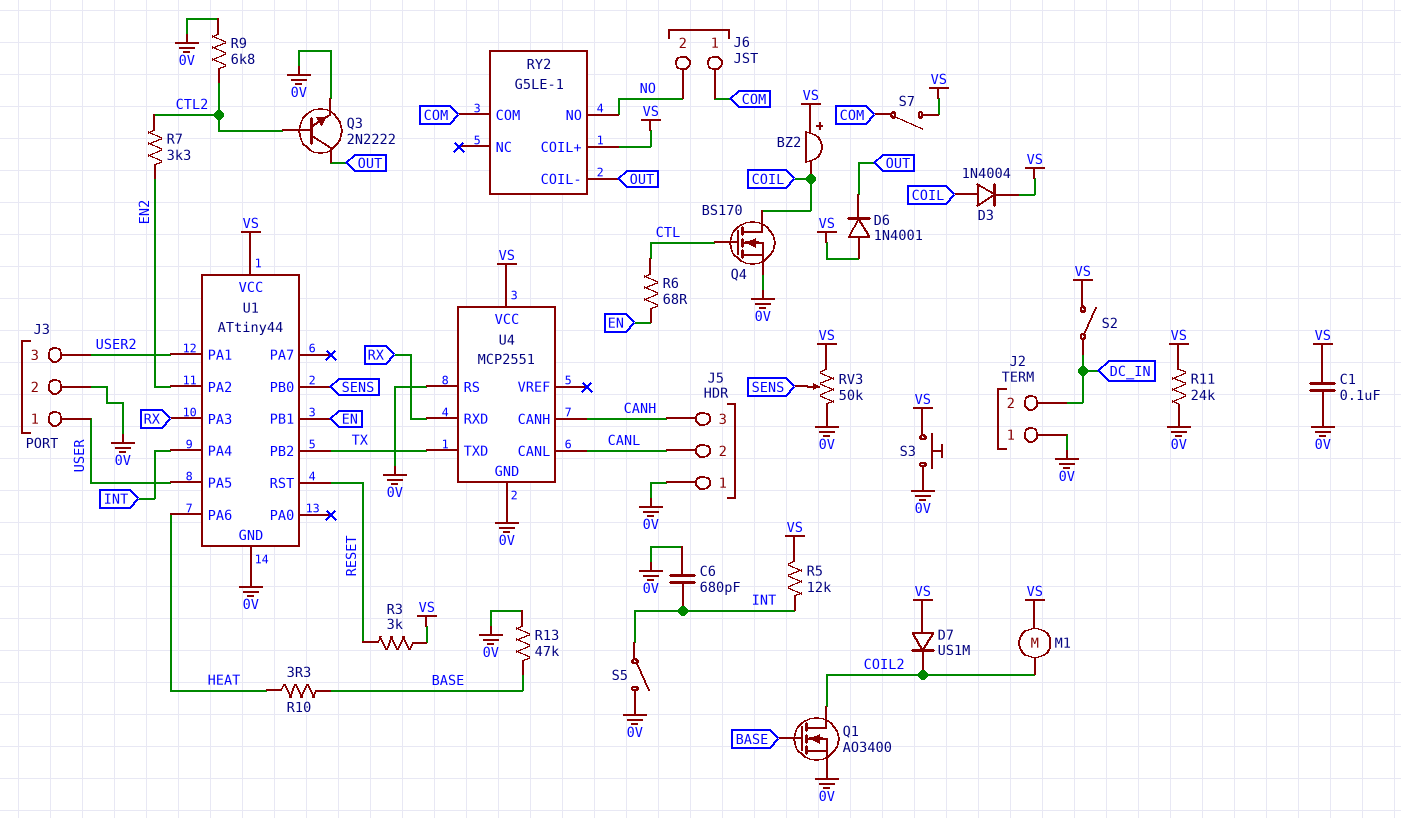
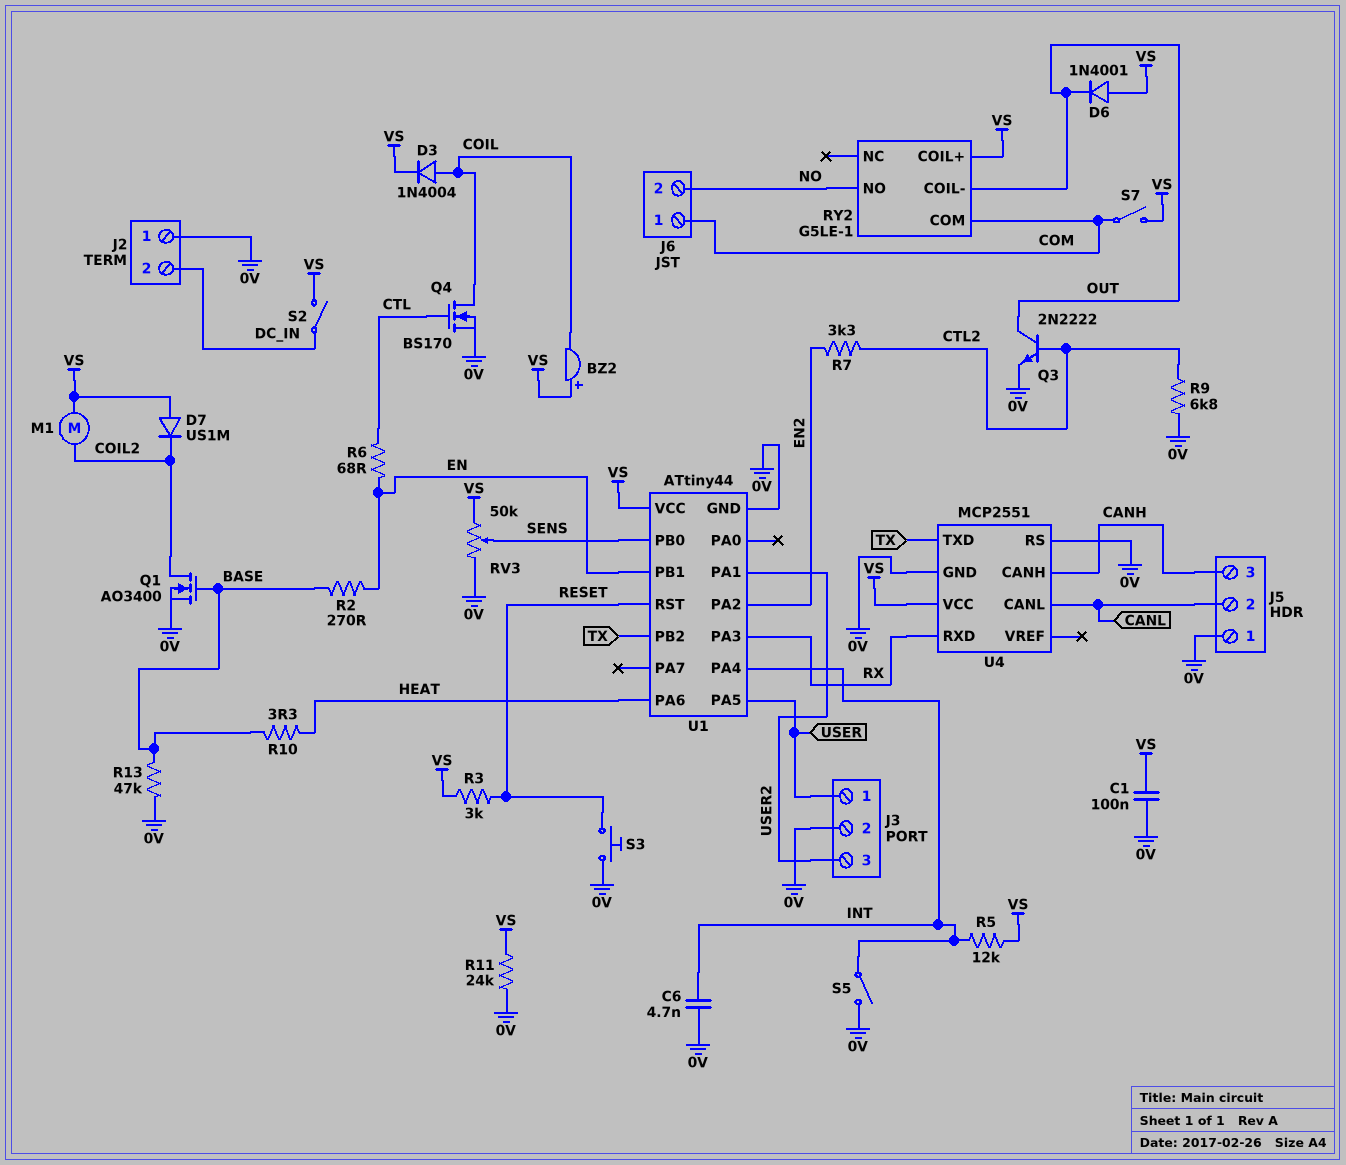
C6: 680pF (0V, INT) -> 4.7nF (0V, INT)
R2: none -> 270 (BASE, EN)
S3: button (0V, VS) -> button (0V, RESET)

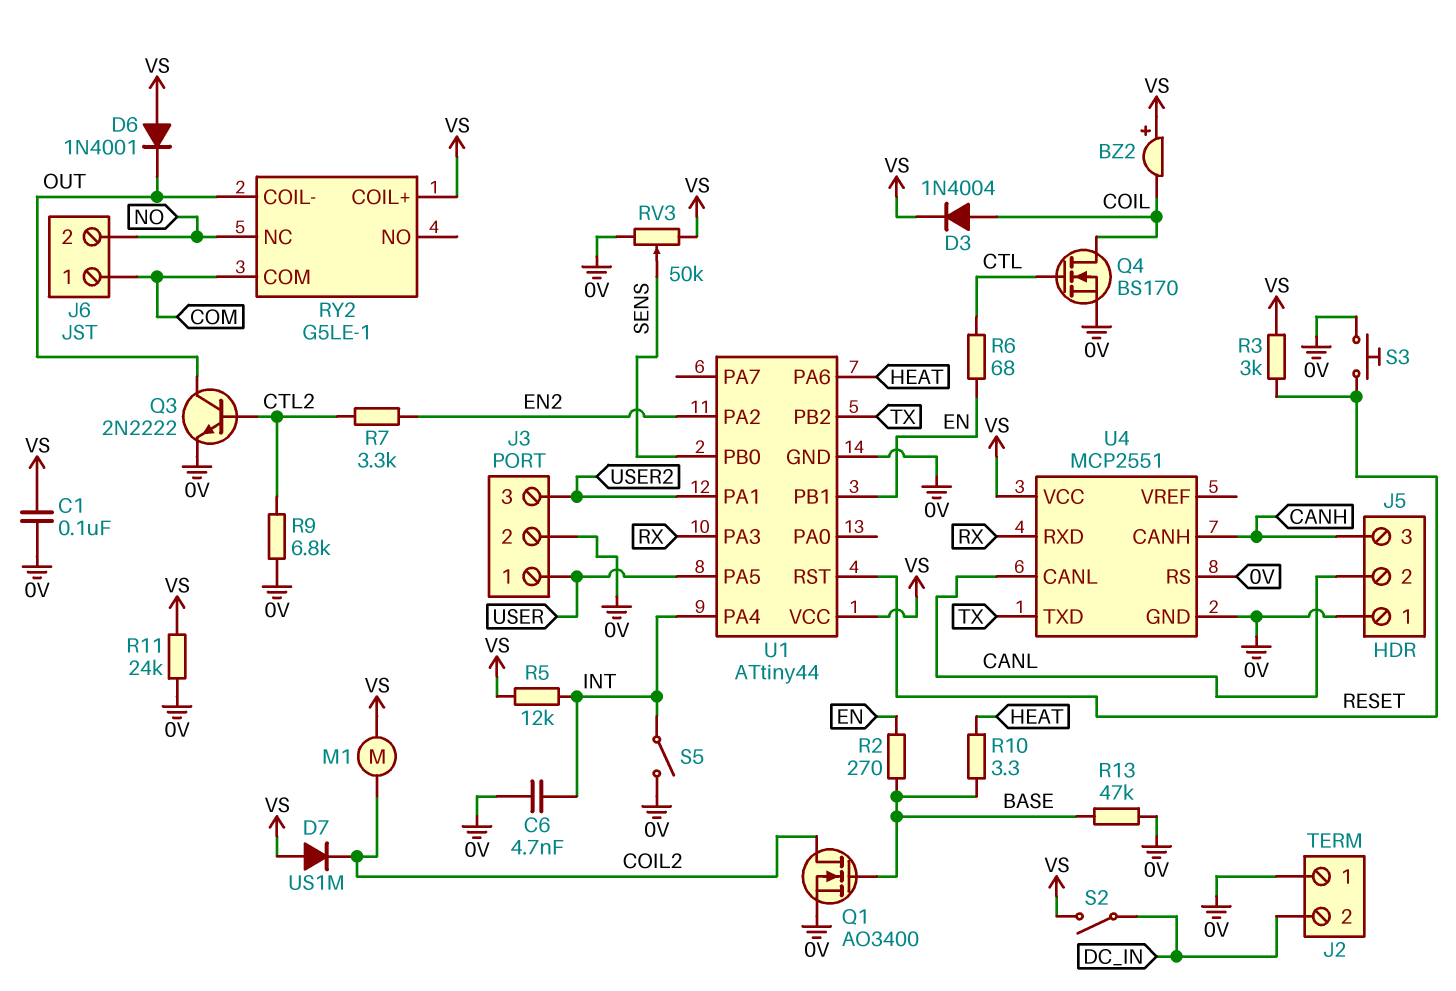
RY2 pin NC: none -> NO
RY2 pin NO: NO -> none
S7: switch (COM, VS) -> none

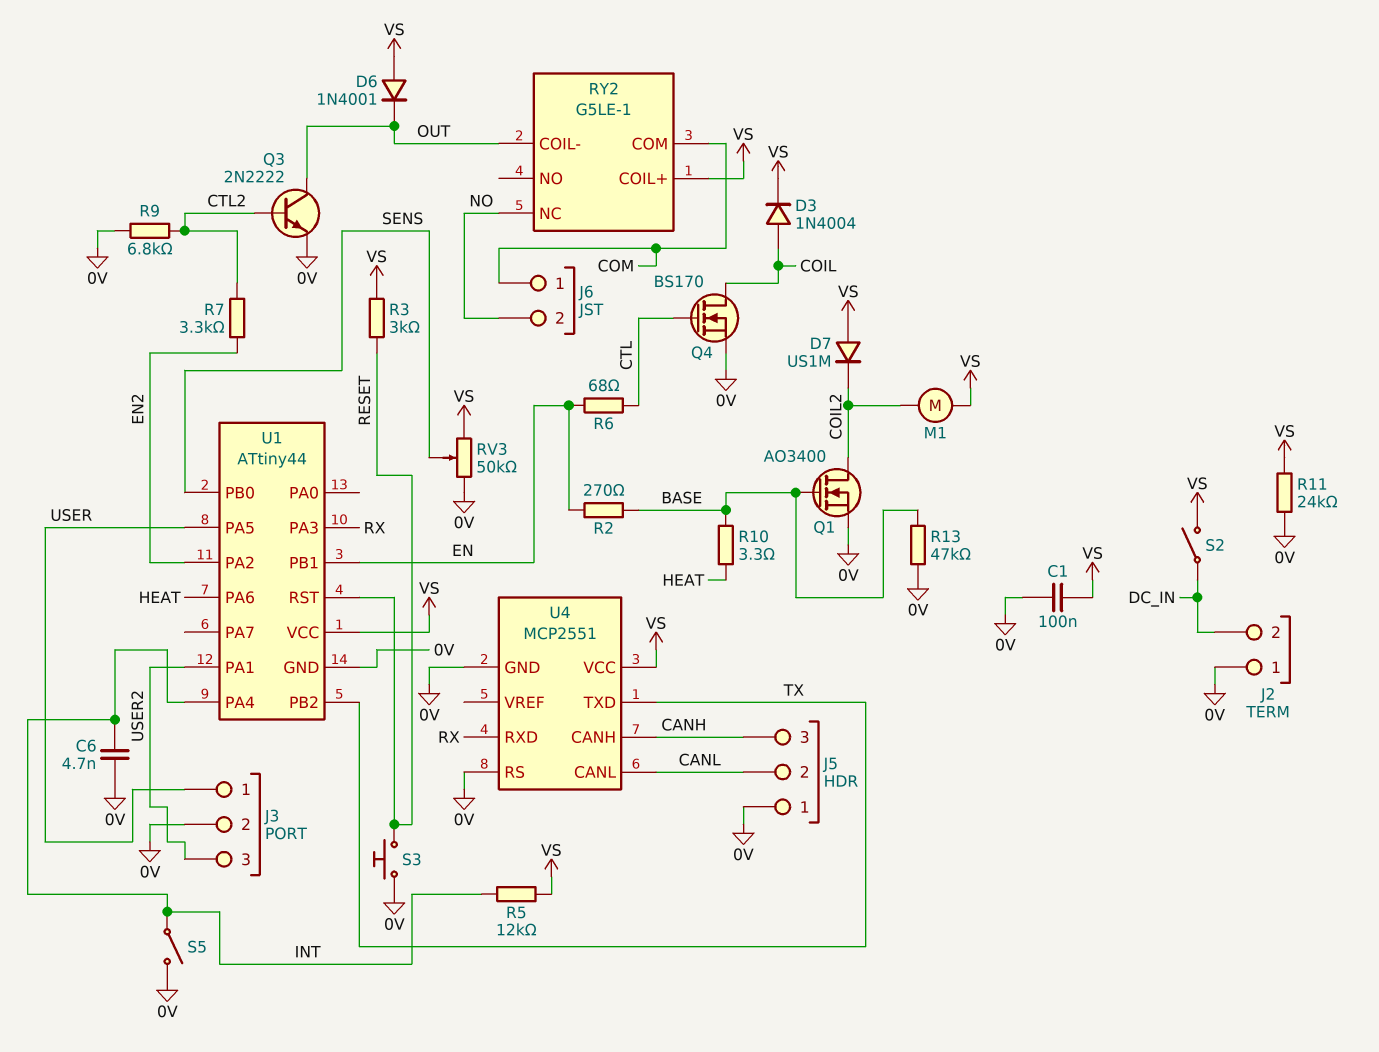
BZ2: buzzer (plus VS, minus COIL) -> none

